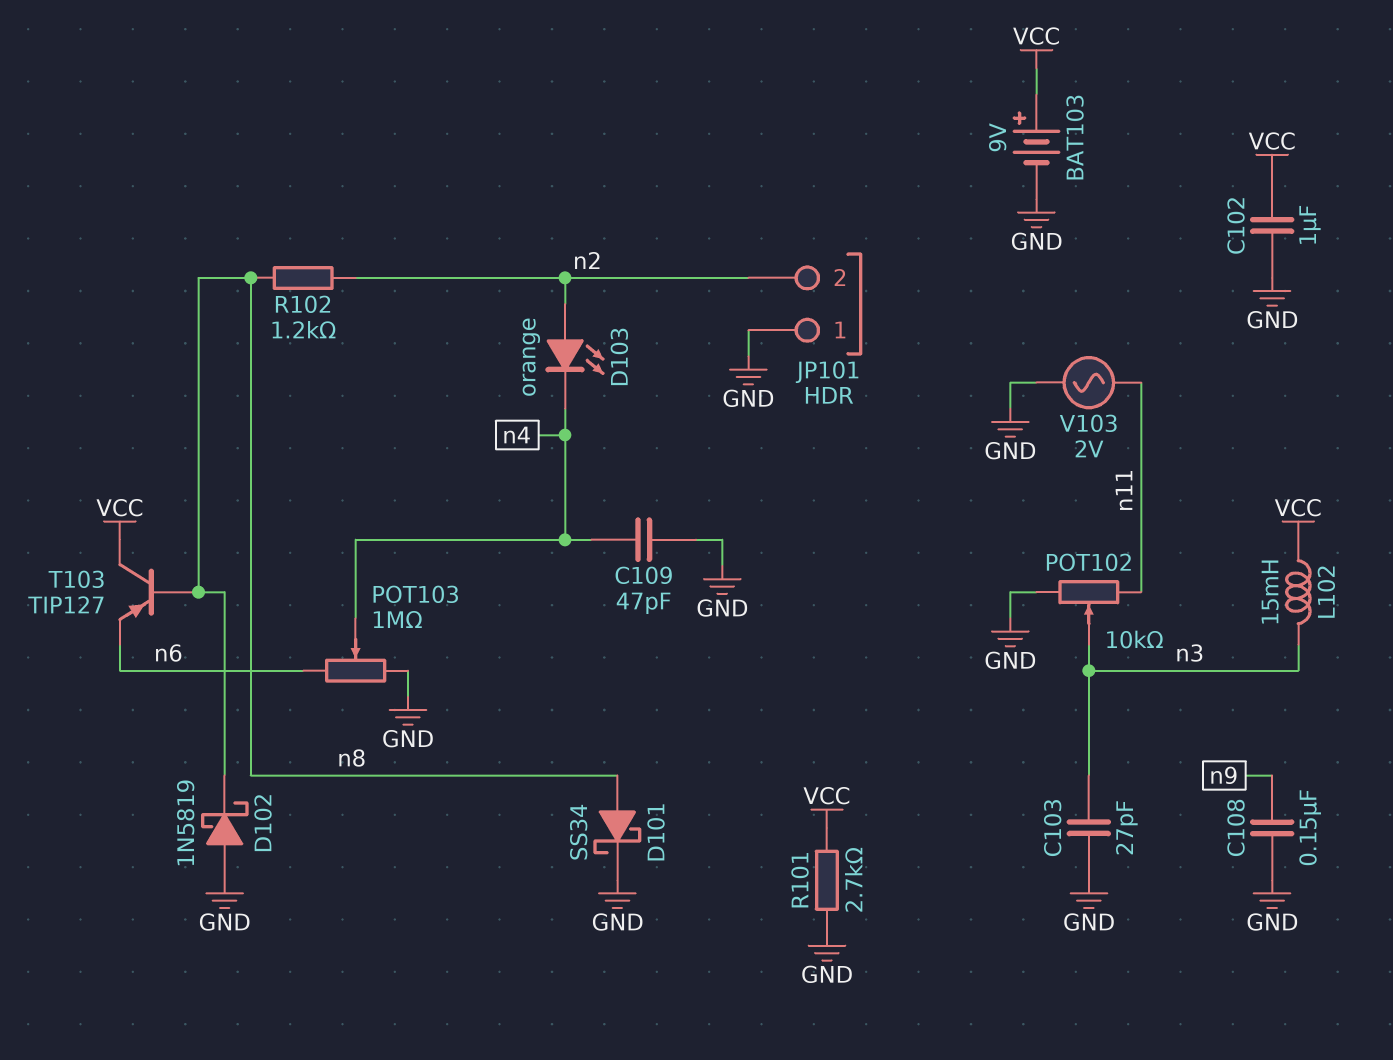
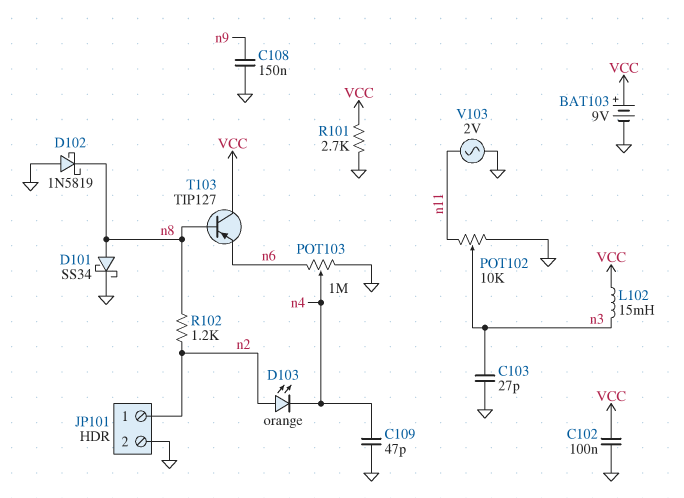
C102: 1uF (GND, VCC) -> 100nF (GND, VCC)
JP101 pin 1: GND -> n2
JP101 pin 2: n2 -> GND

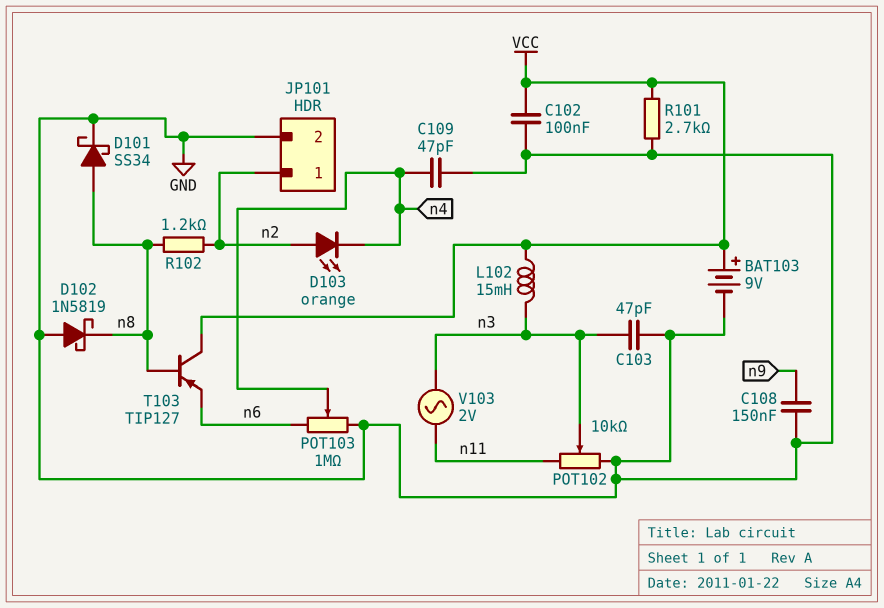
C103: 27pF (GND, n3) -> 47pF (GND, n3)
V103: AC 2V (GND, n11) -> AC 2V (n3, n11)

